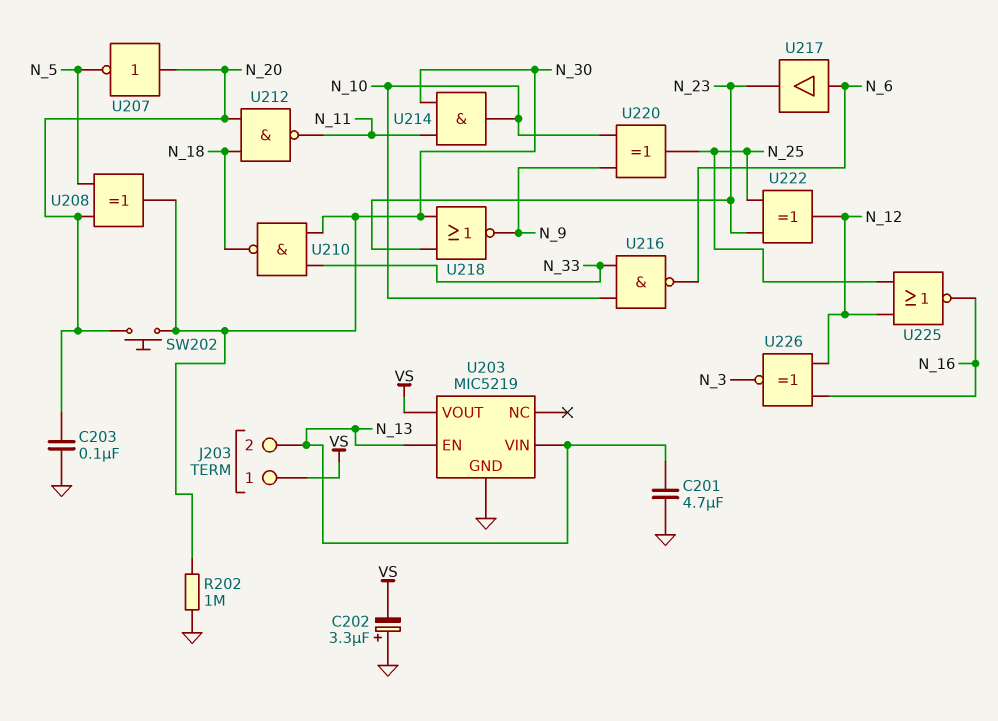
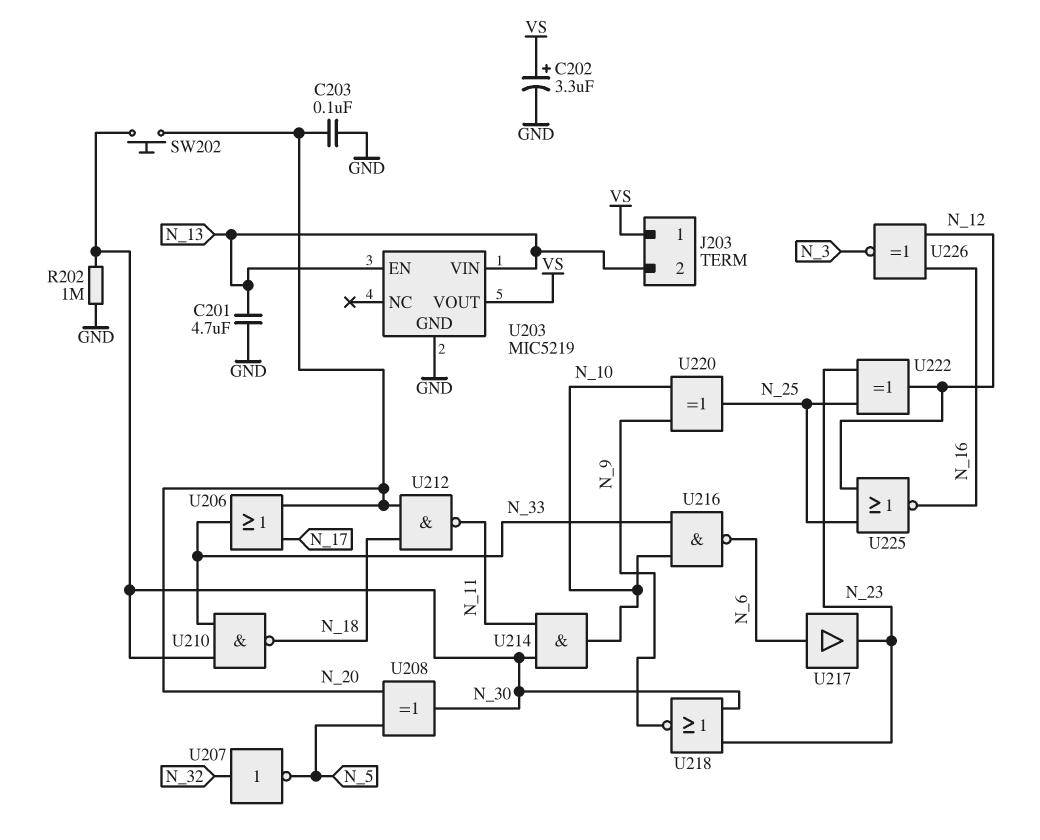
C202: 3.3uF (plus GND, minus VS) -> 3.3uF (plus VS, minus GND)
U206: none -> OR (in N_17, in N_20, out N_33)
U207: NOT (in N_20, out N_5) -> NOT (in N_32, out N_5)

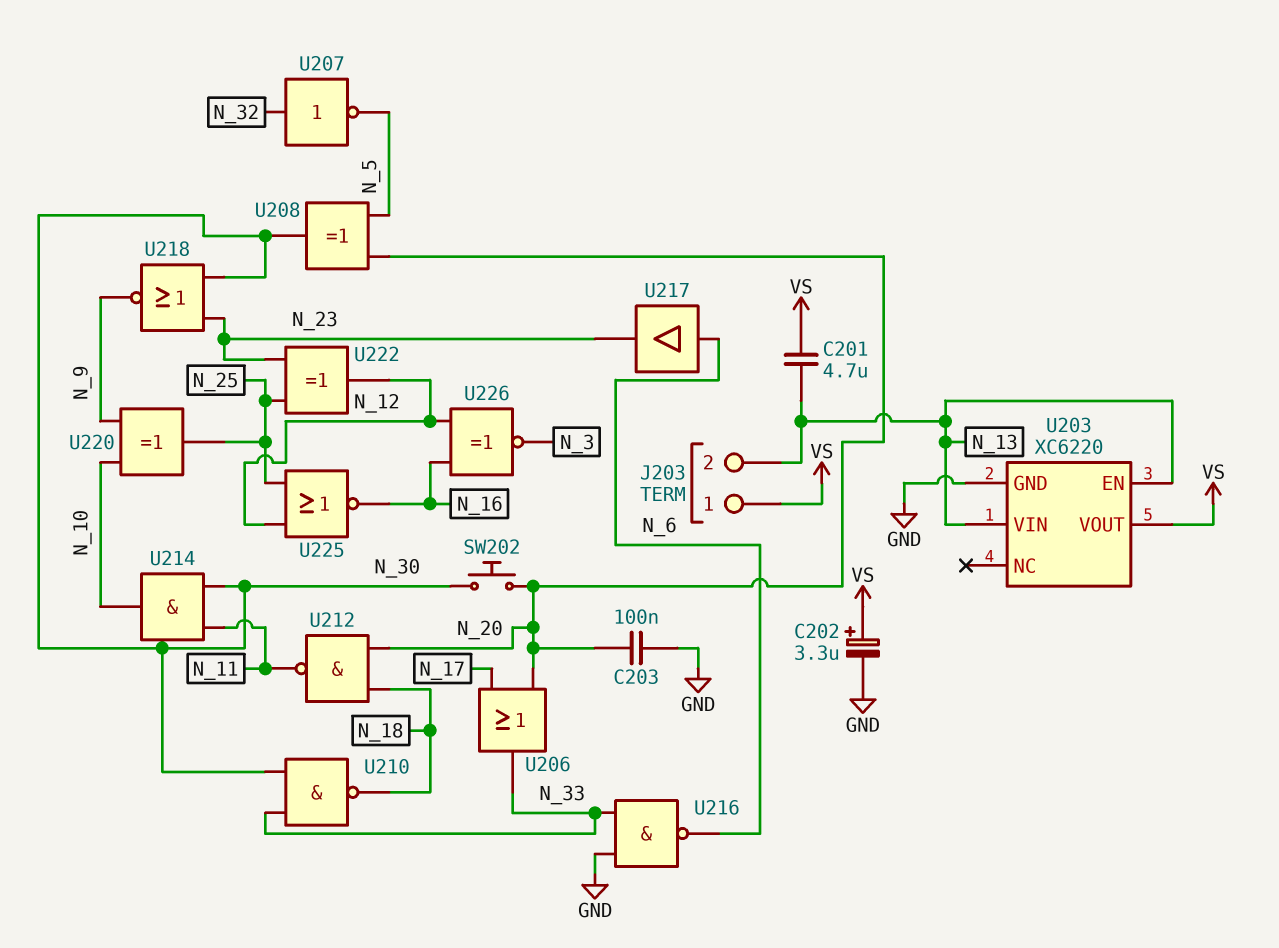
C201: 4.7uF (GND, N_13) -> 4.7uF (N_13, VS)
R202: 1M (GND, N_30) -> none
U203: MIC5219 -> XC6220
U216: NAND (in N_10, in N_33, out N_6) -> NAND (in GND, in N_33, out N_6)

